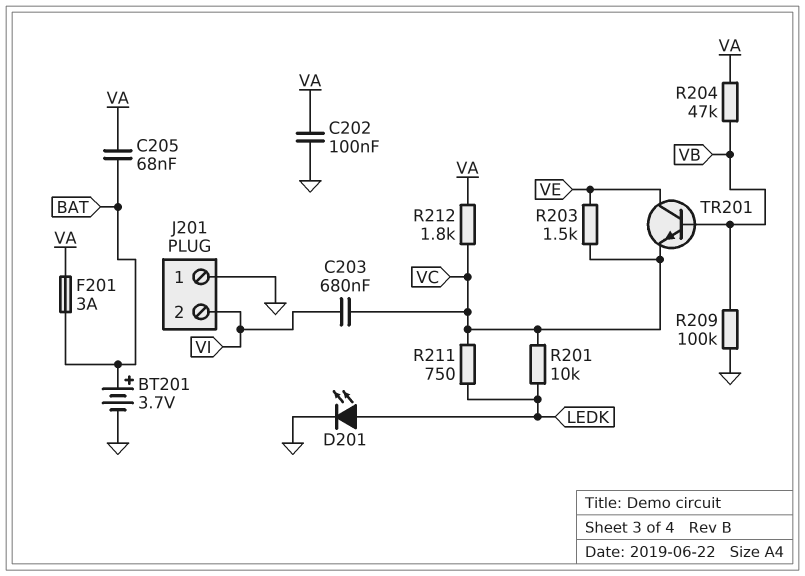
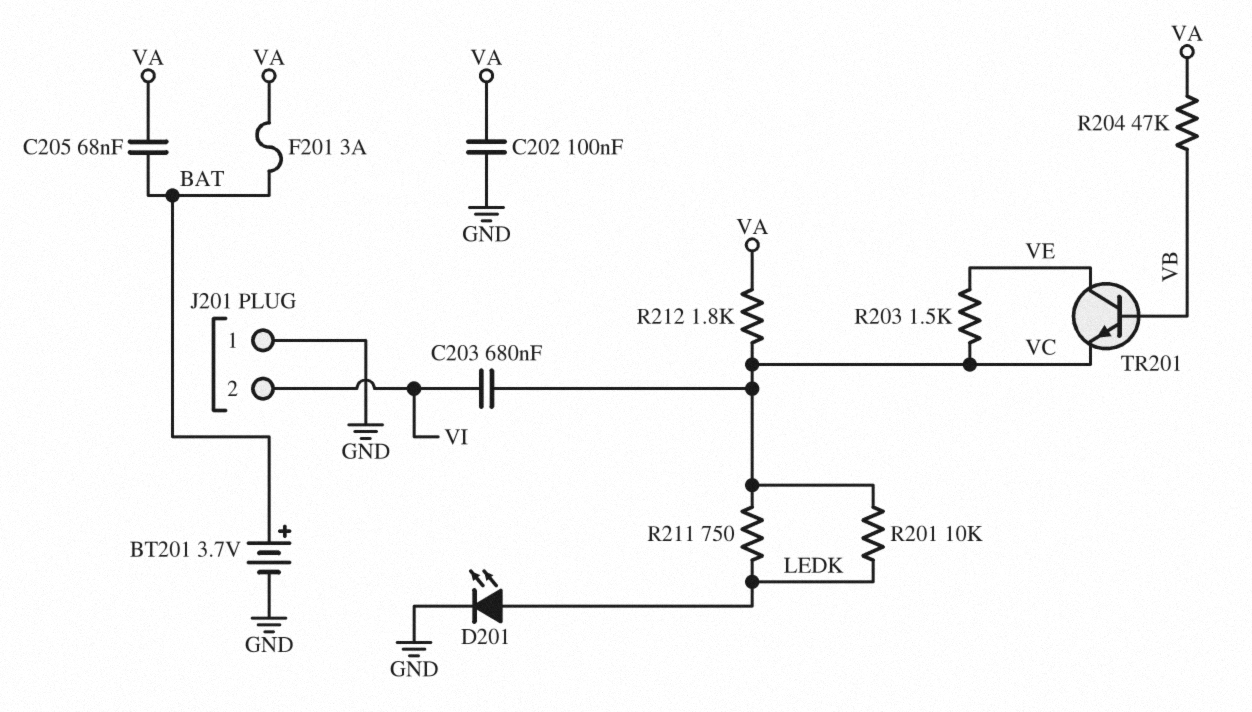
R209: 100k (GND, VB) -> none

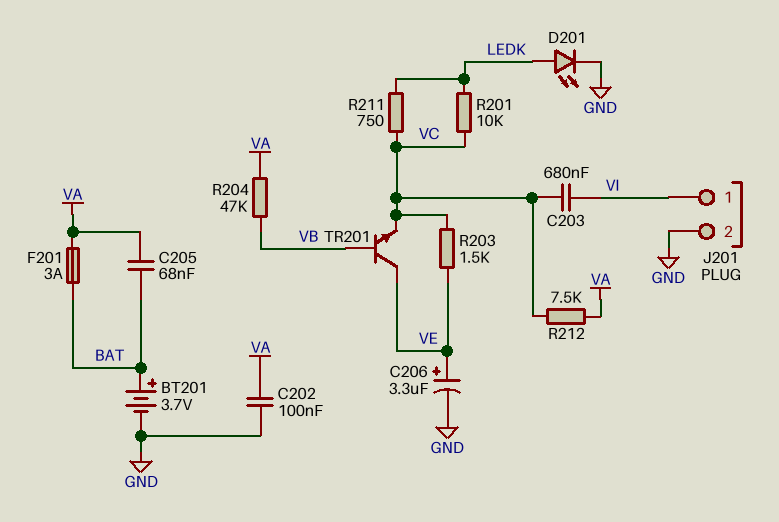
C206: none -> 3.3uF (plus VE, minus GND)
J201 pin 1: GND -> VI
J201 pin 2: VI -> GND
R212: 1.8k (VA, VC) -> 7.5k (VA, VC)

